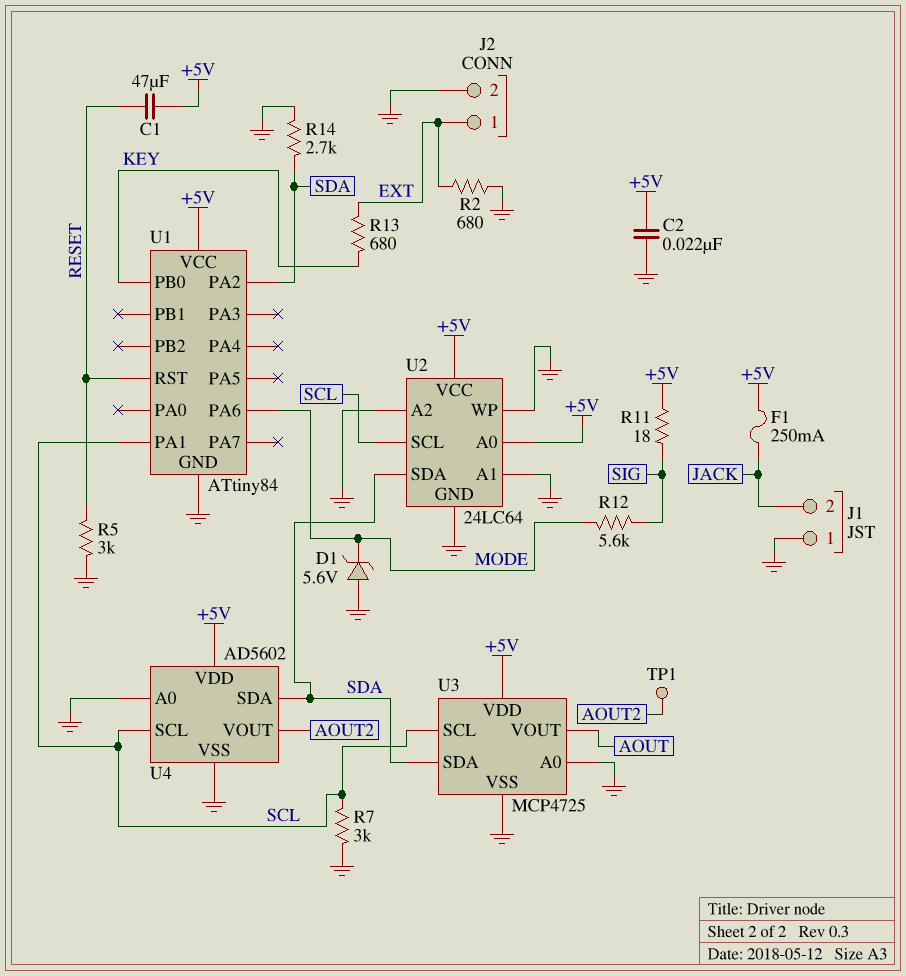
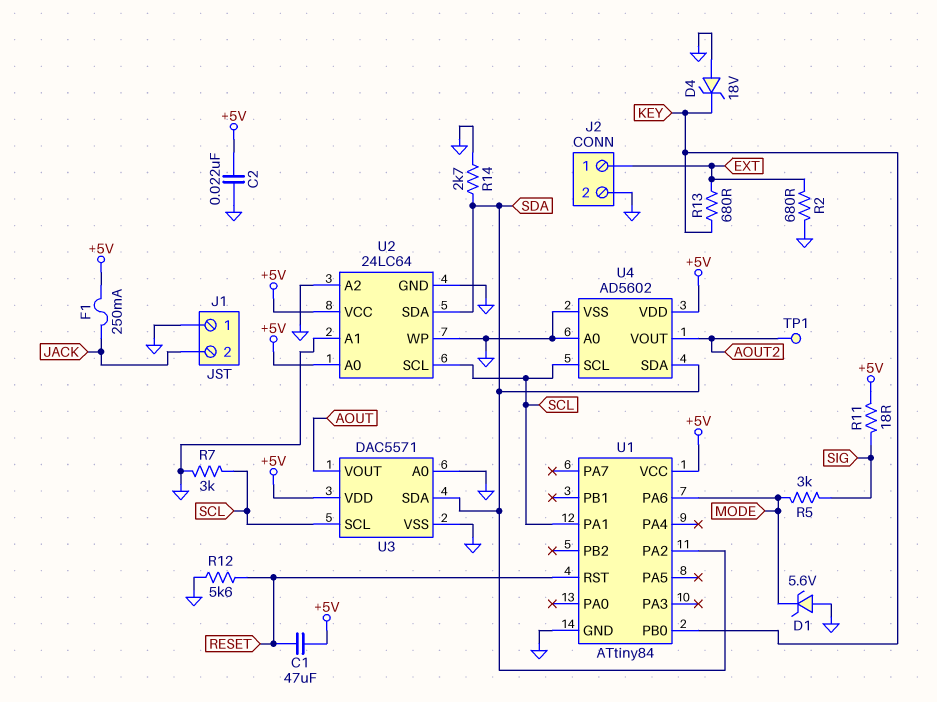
D4: none -> zener 18V (A GND, K KEY)
R5: 3k (GND, RESET) -> 3k (MODE, SIG)
R12: 5.6k (MODE, SIG) -> 5.6k (GND, RESET)
U3: MCP4725 -> DAC5571

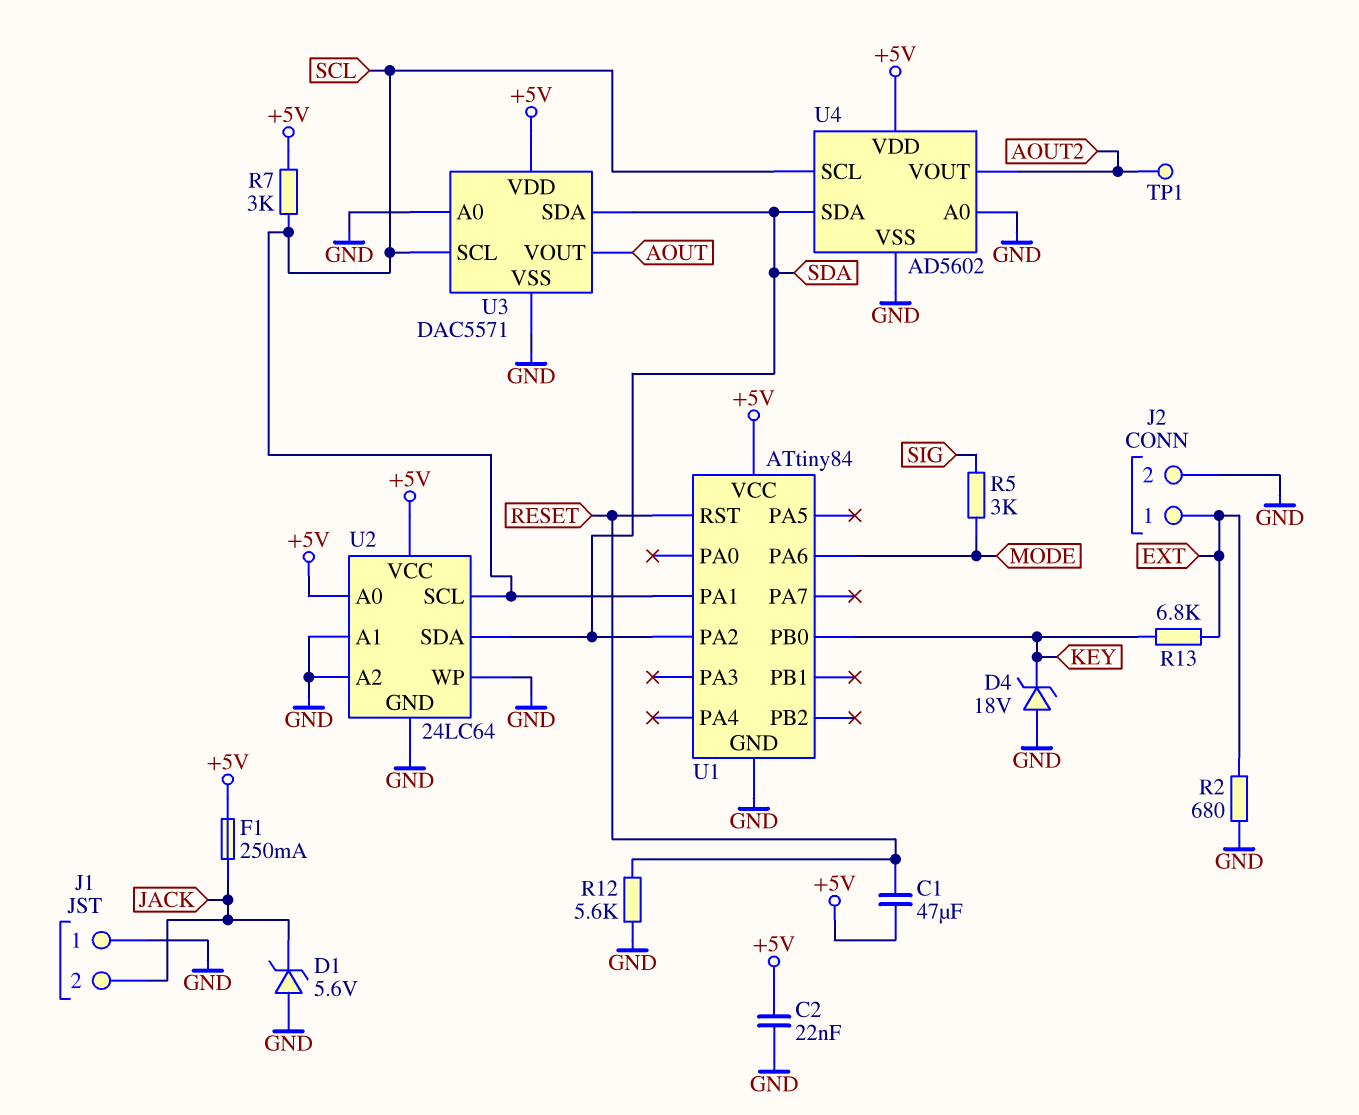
D1: zener 5.6V (A GND, K MODE) -> zener 5.6V (A GND, K JACK)
R7: 3k (GND, SCL) -> 3k (+5V, SCL)
R11: 18 (+5V, SIG) -> none
R13: 680 (EXT, KEY) -> 6.8k (EXT, KEY)
R14: 2.7k (GND, SDA) -> none

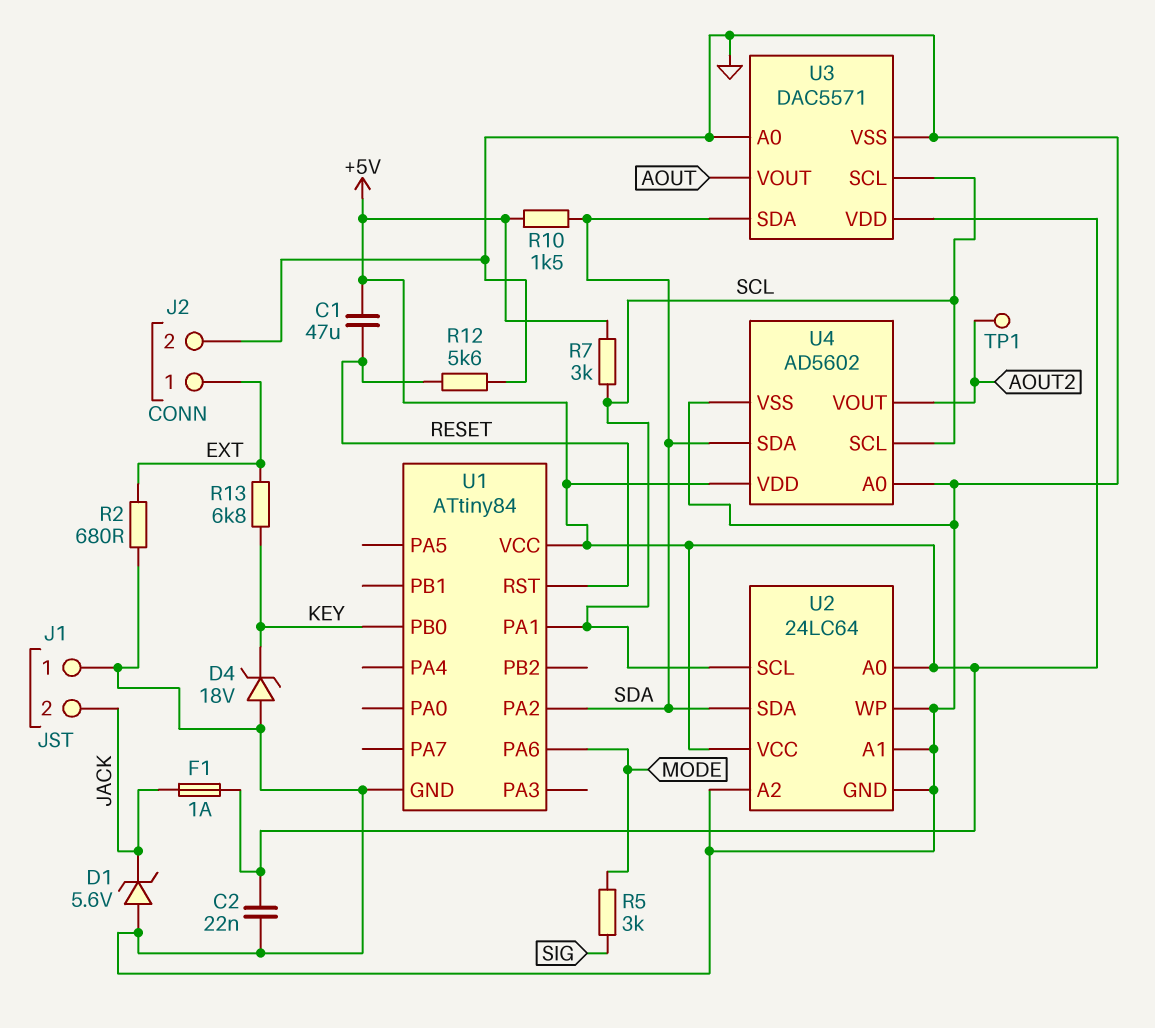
F1: 250mA (+5V, JACK) -> 1A (+5V, JACK)
R10: none -> 1.5k (+5V, SDA)

